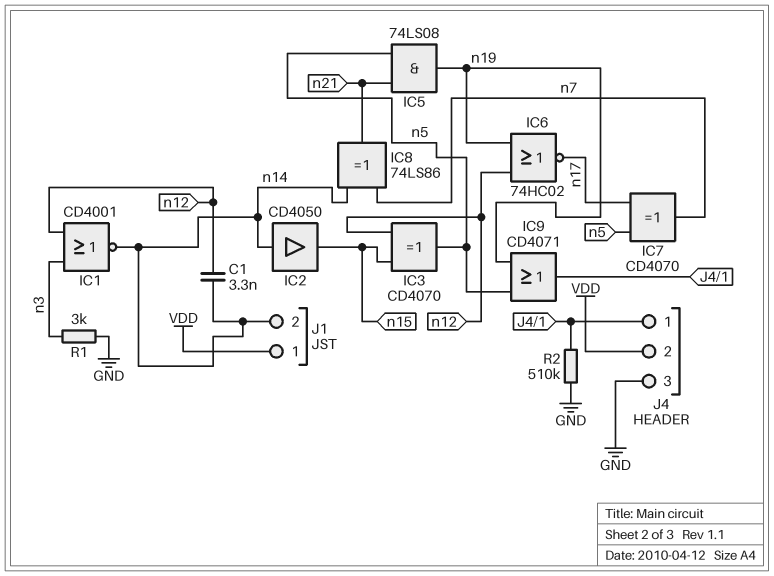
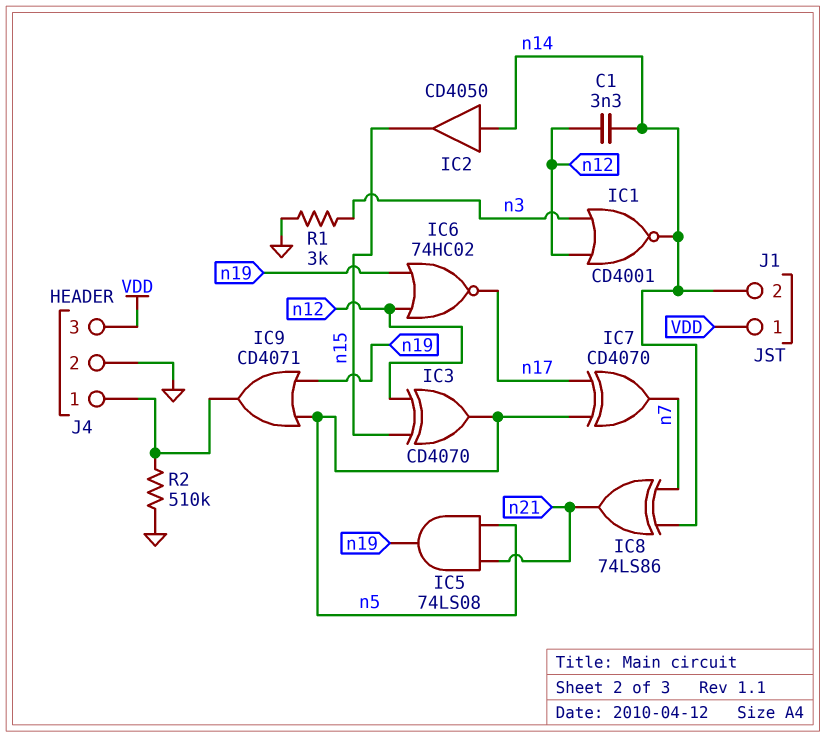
J4 pin 2: VDD -> GND
J4 pin 3: GND -> VDD

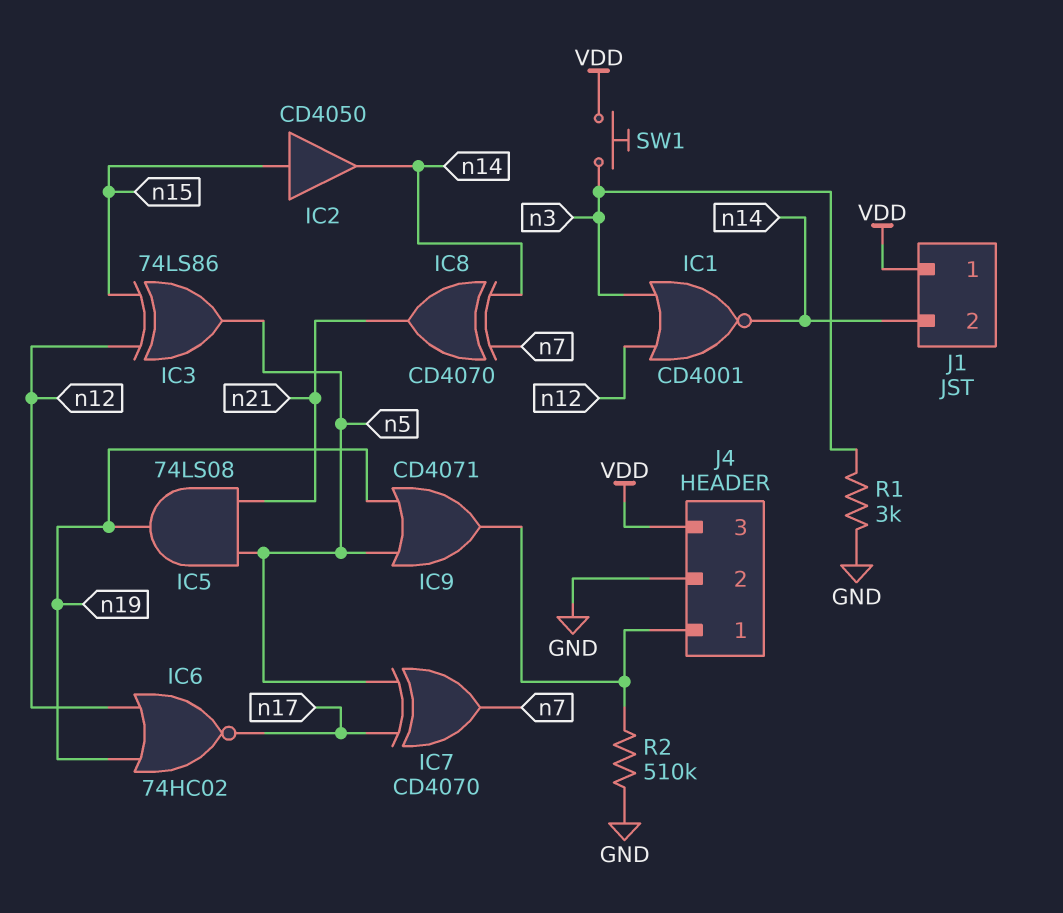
C1: 3.3nF (n12, n14) -> none
IC2: buffer CD4050 (in n14, out n15) -> buffer CD4050 (in n15, out n14)
IC3: XOR CD4070 (in n12, in n15, out n5) -> XOR 74LS86 (in n12, in n15, out n5)
IC8: XOR 74LS86 (in n7, in n14, out n21) -> XOR CD4070 (in n7, in n14, out n21)
SW1: none -> button (VDD, n3)

